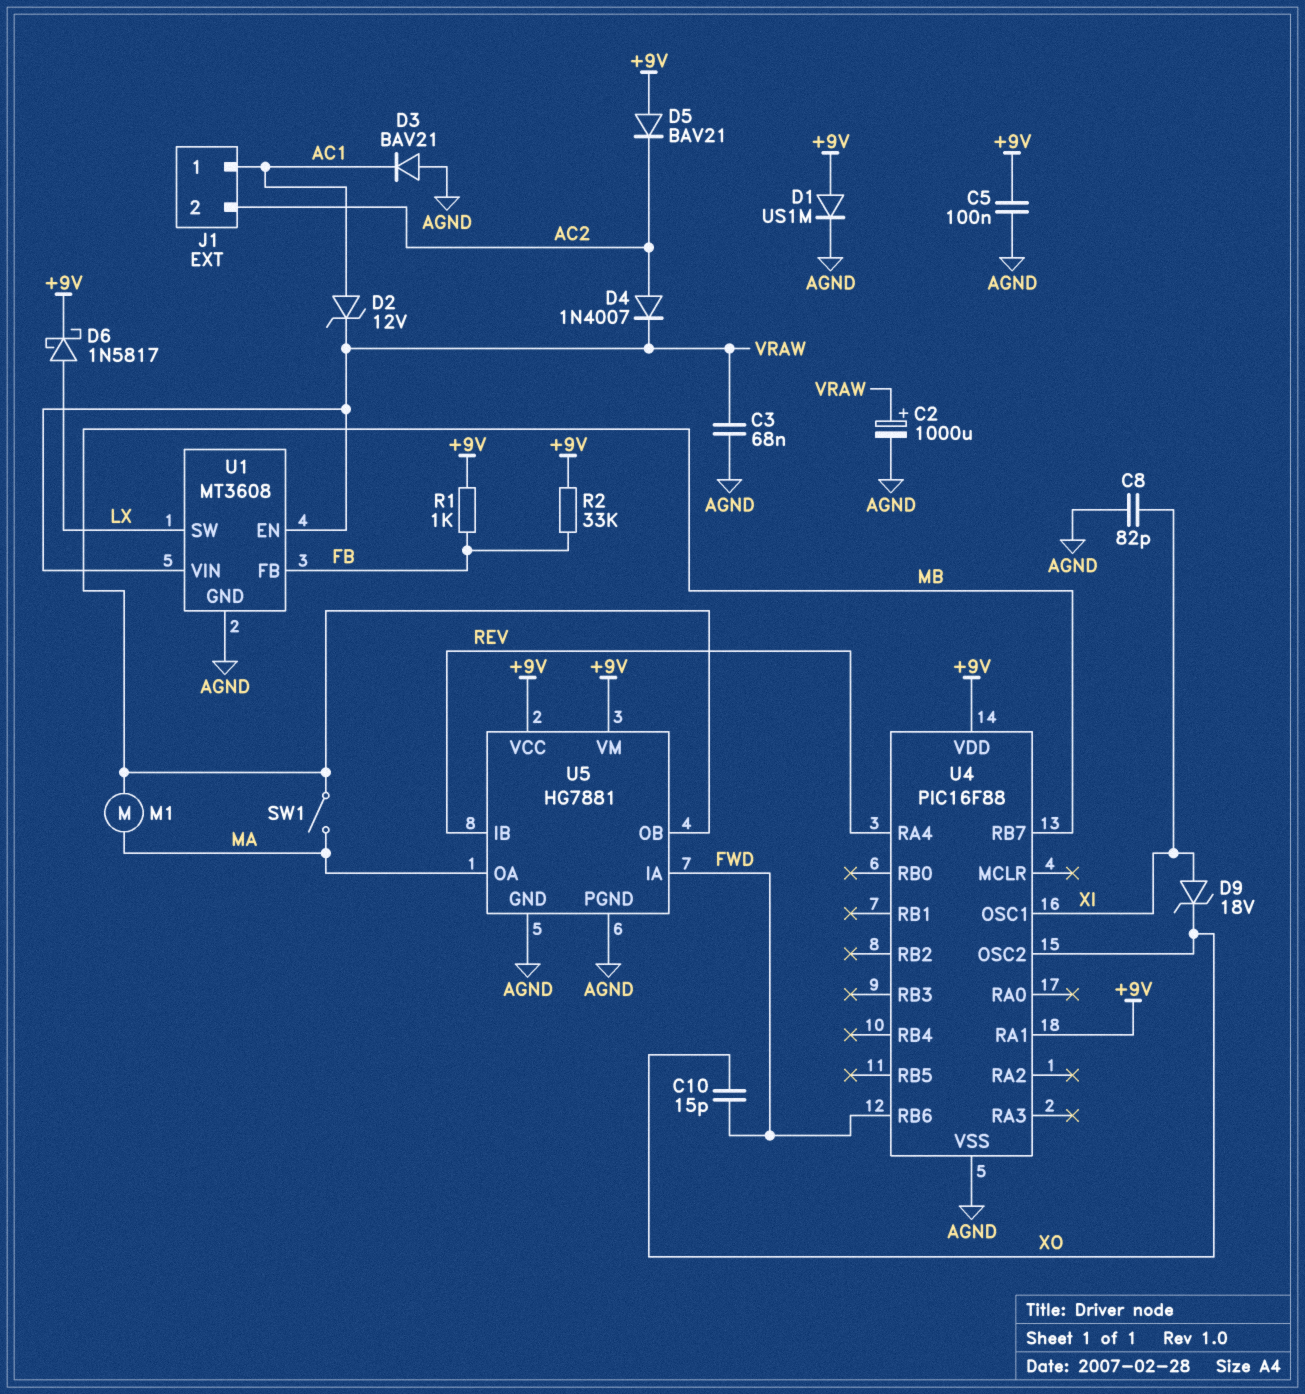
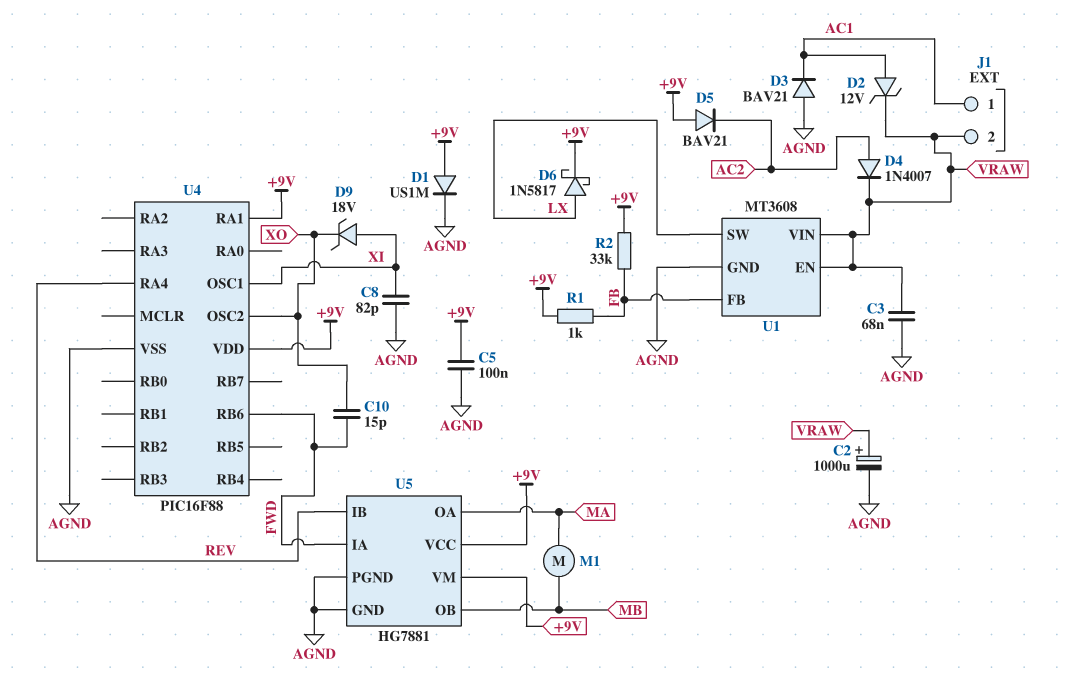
J1 pin 2: AC2 -> VRAW
SW1: switch (MA, MB) -> none
U4 pin RB7: MB -> none

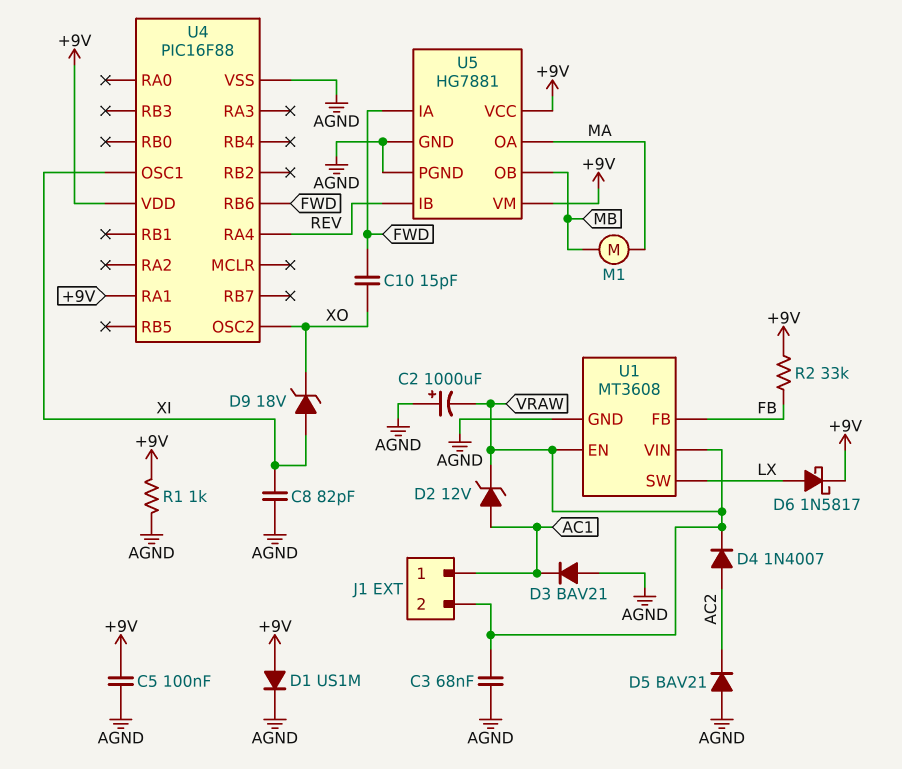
C2: 1000uF (plus VRAW, minus AGND) -> 1000uF (plus AGND, minus VRAW)
D5: diode BAV21 (A +9V, K AC2) -> diode BAV21 (A AGND, K AC2)
R1: 1k (+9V, FB) -> 1k (+9V, AGND)

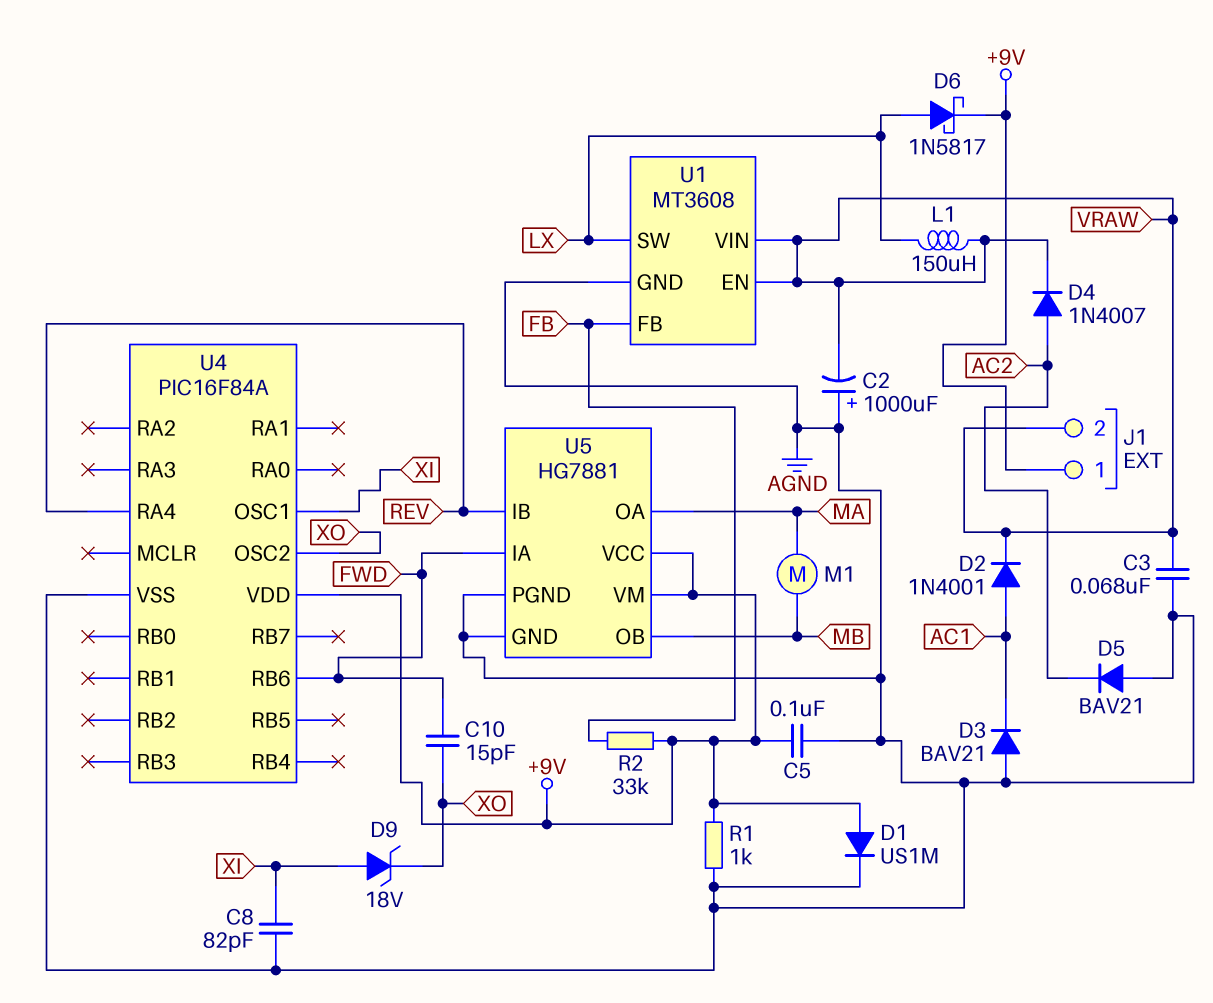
D2: zener 12V (A AC1, K VRAW) -> diode 1N4001 (A AC1, K VRAW)
J1 pin 1: AC1 -> +9V
L1: none -> 150uH (LX, VRAW)
U4: PIC16F88 -> PIC16F84A
U4 pin RA1: +9V -> none

